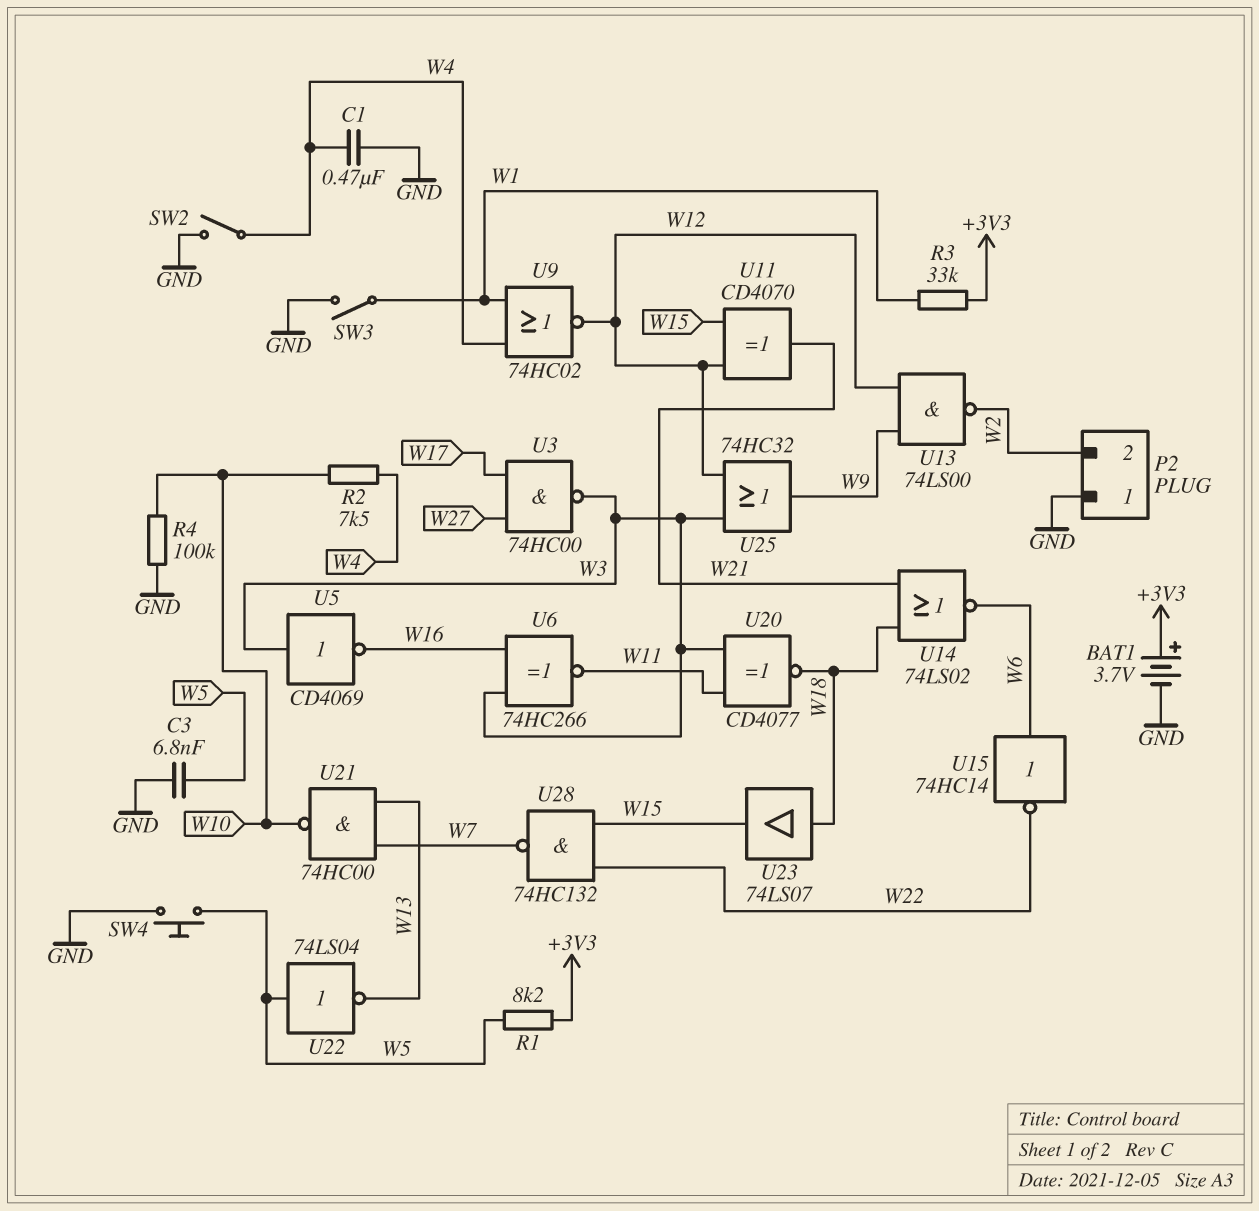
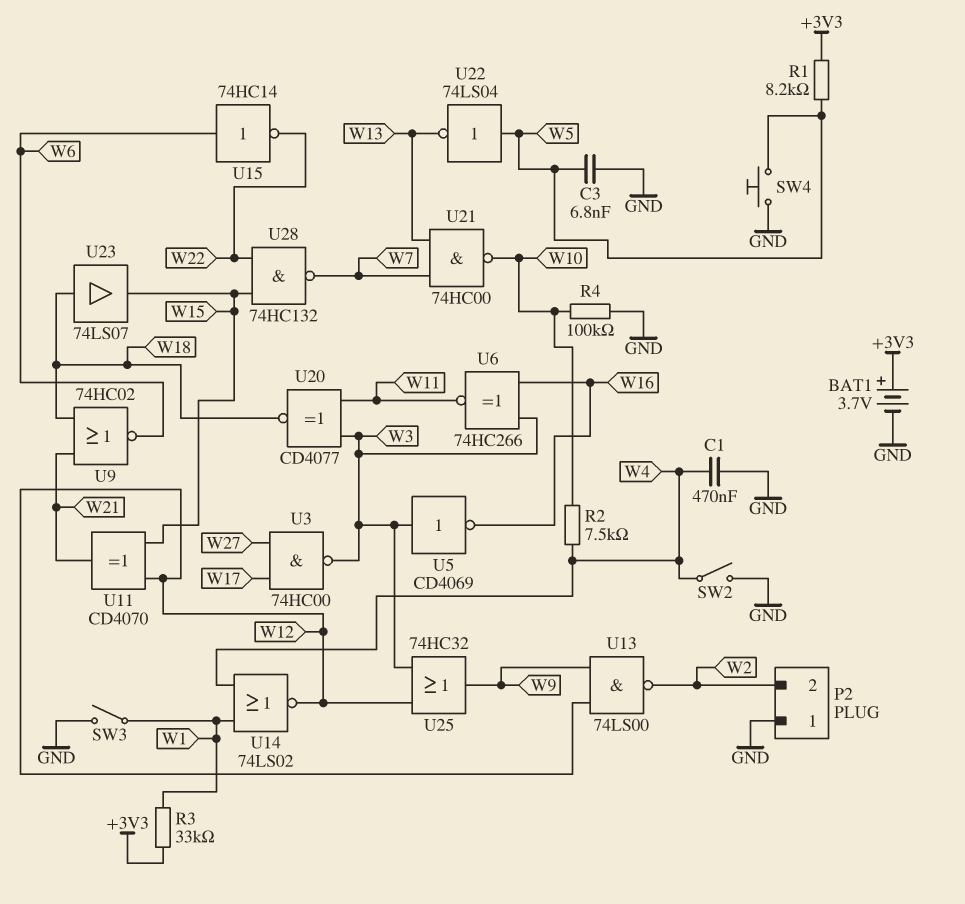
U9: NOR 74HC02 (in W1, in W4, out W12) -> NOR 74HC02 (in W18, in W21, out W6)
U14: NOR 74LS02 (in W18, in W21, out W6) -> NOR 74LS02 (in W1, in W4, out W12)

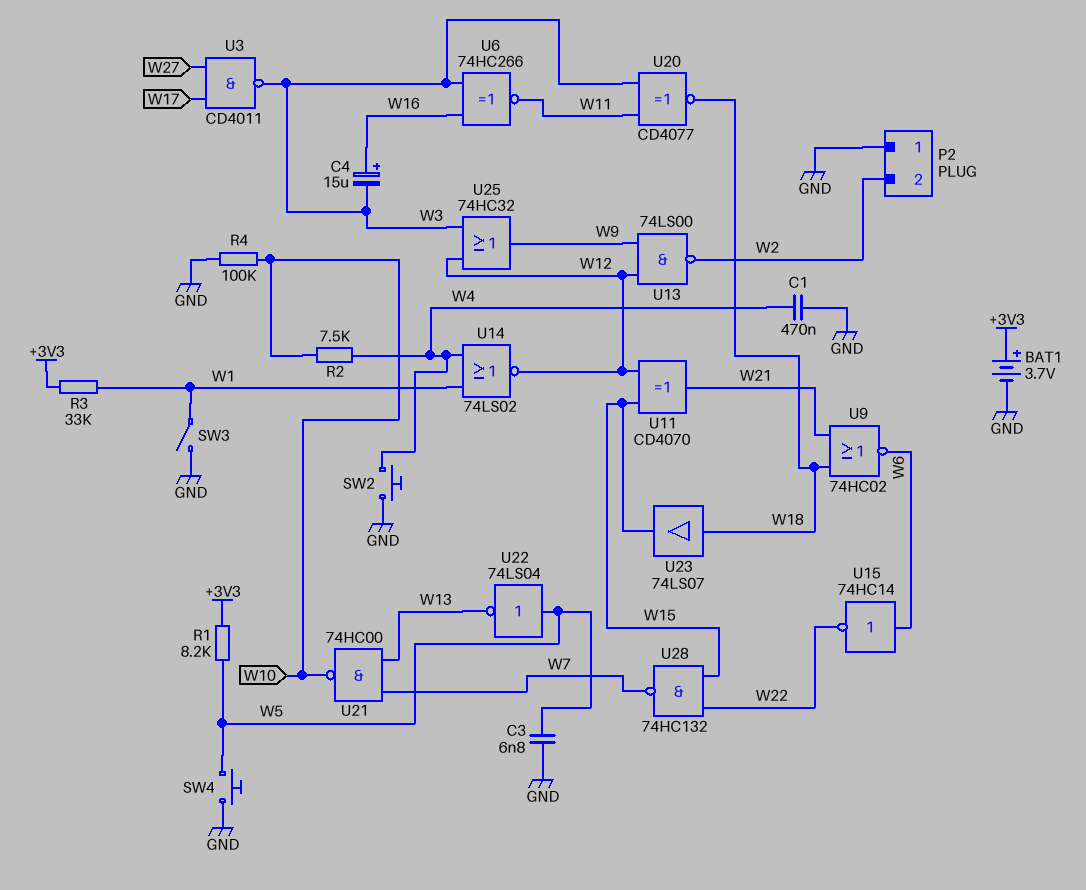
C4: none -> 15uF (plus W16, minus W3)
SW2: switch (GND, W4) -> button (GND, W4)
U3: NAND 74HC00 (in W17, in W27, out W3) -> NAND CD4011 (in W17, in W27, out W3)
U5: NOT CD4069 (in W3, out W16) -> none

